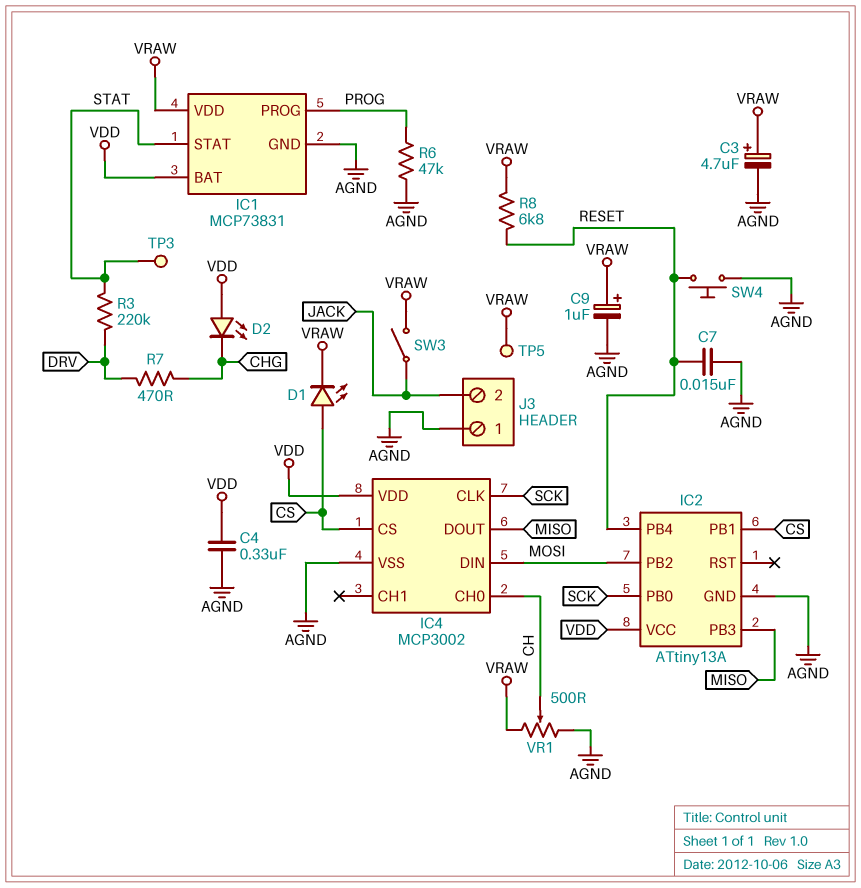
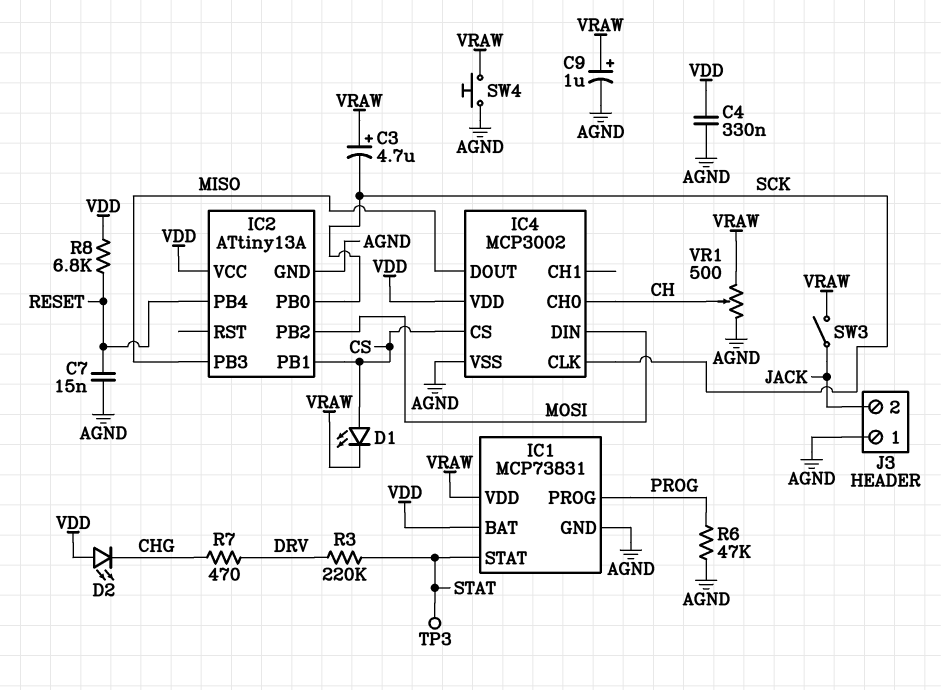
C3: 4.7uF (plus VRAW, minus AGND) -> 4.7uF (plus VRAW, minus SCK)
R8: 6.8k (RESET, VRAW) -> 6.8k (RESET, VDD)
SW4: button (AGND, RESET) -> button (AGND, VRAW)
TP5: test point (VRAW) -> none

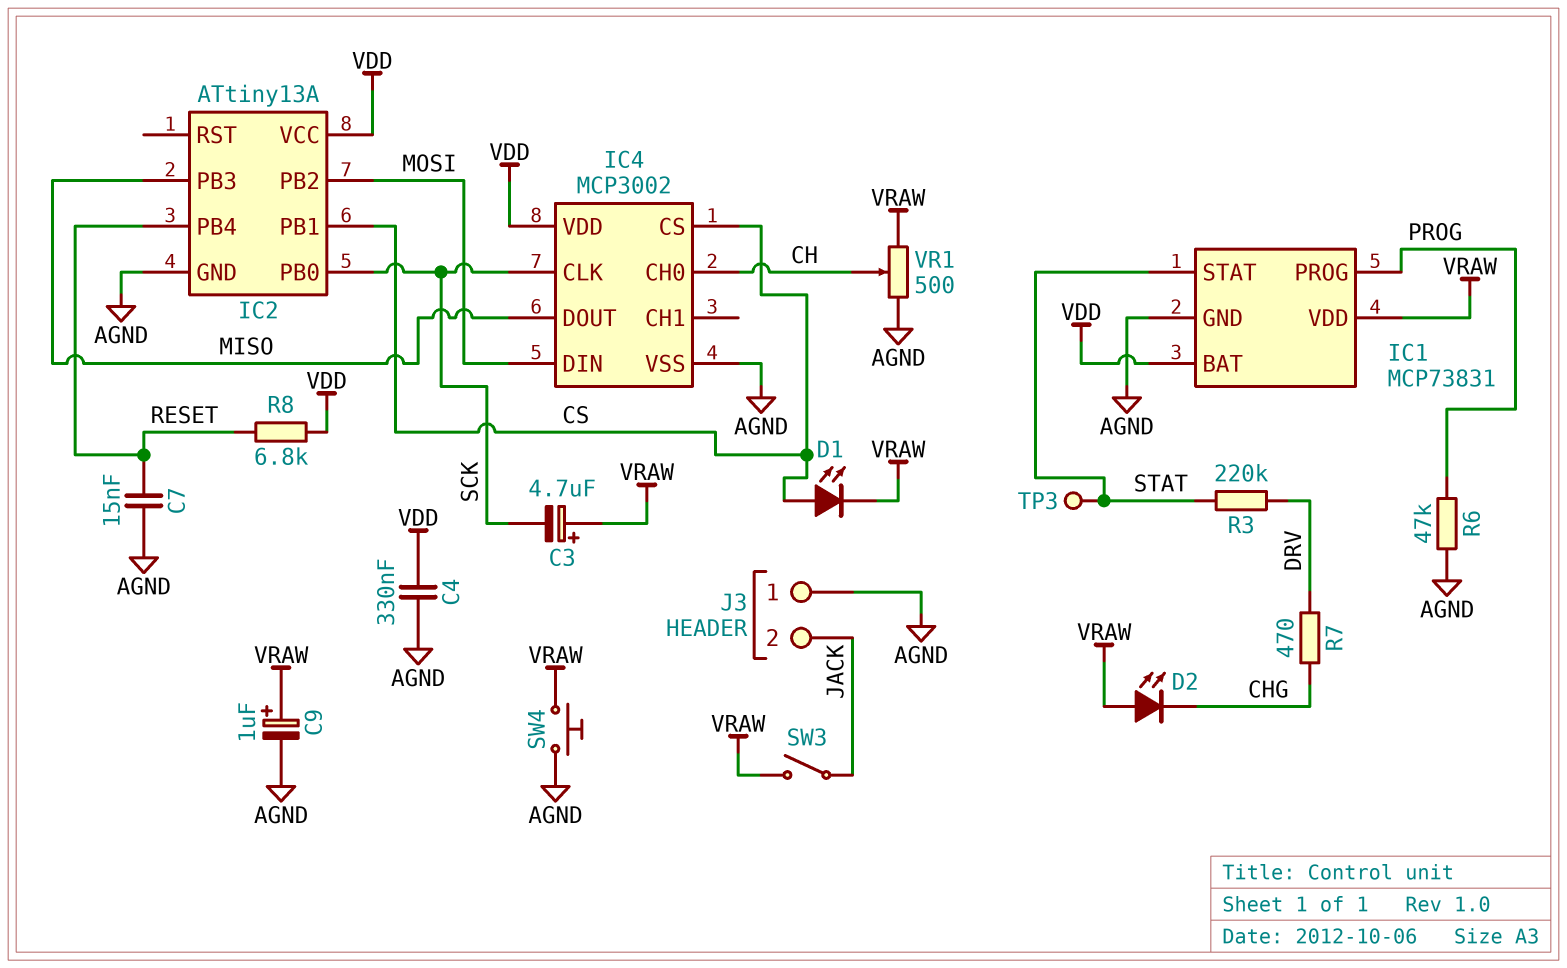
D2: LED (A VDD, K CHG) -> LED (A VRAW, K CHG)

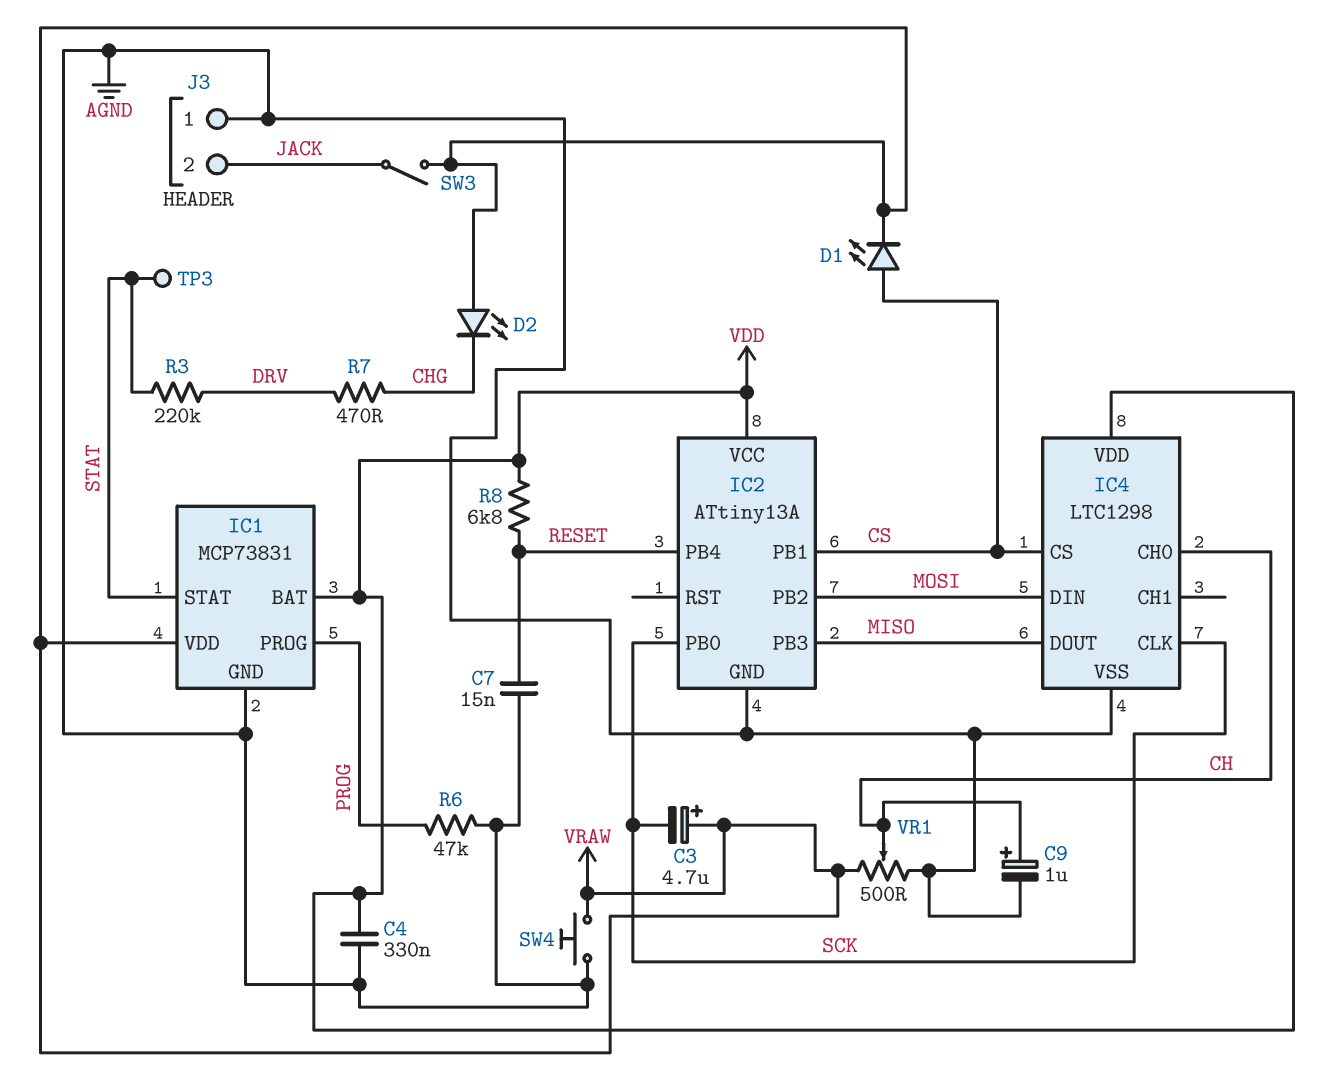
C9: 1uF (plus VRAW, minus AGND) -> 1uF (plus CH, minus AGND)
IC4: MCP3002 -> LTC1298

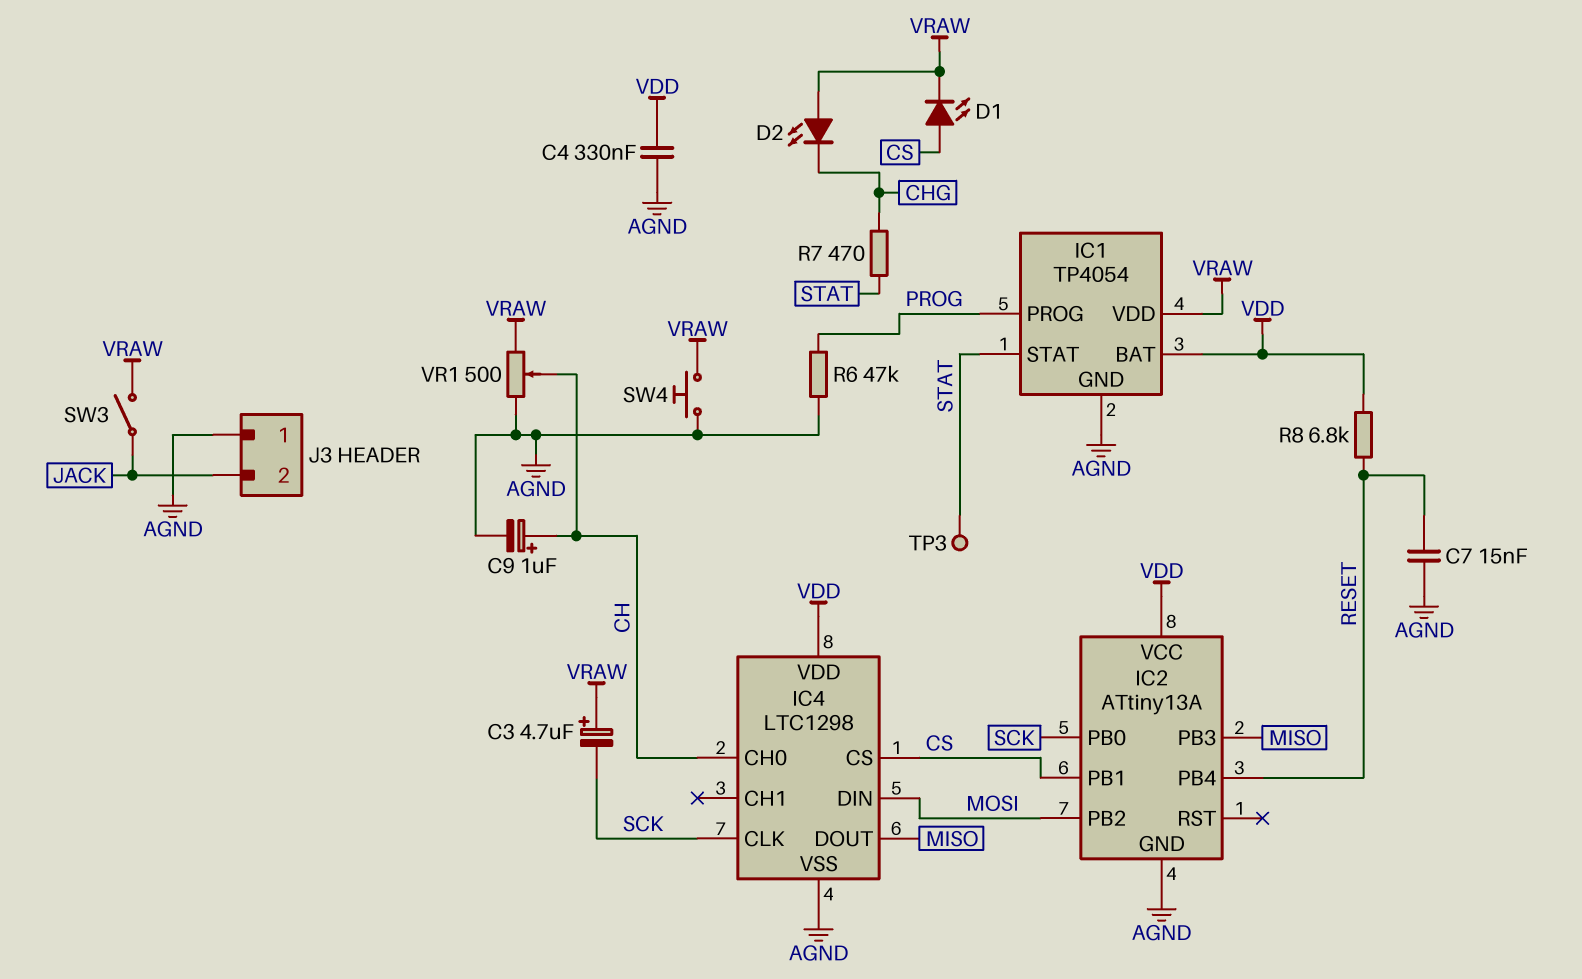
IC1: MCP73831 -> TP4054
R3: 220k (DRV, STAT) -> none
R7: 470 (CHG, DRV) -> 470 (CHG, STAT)

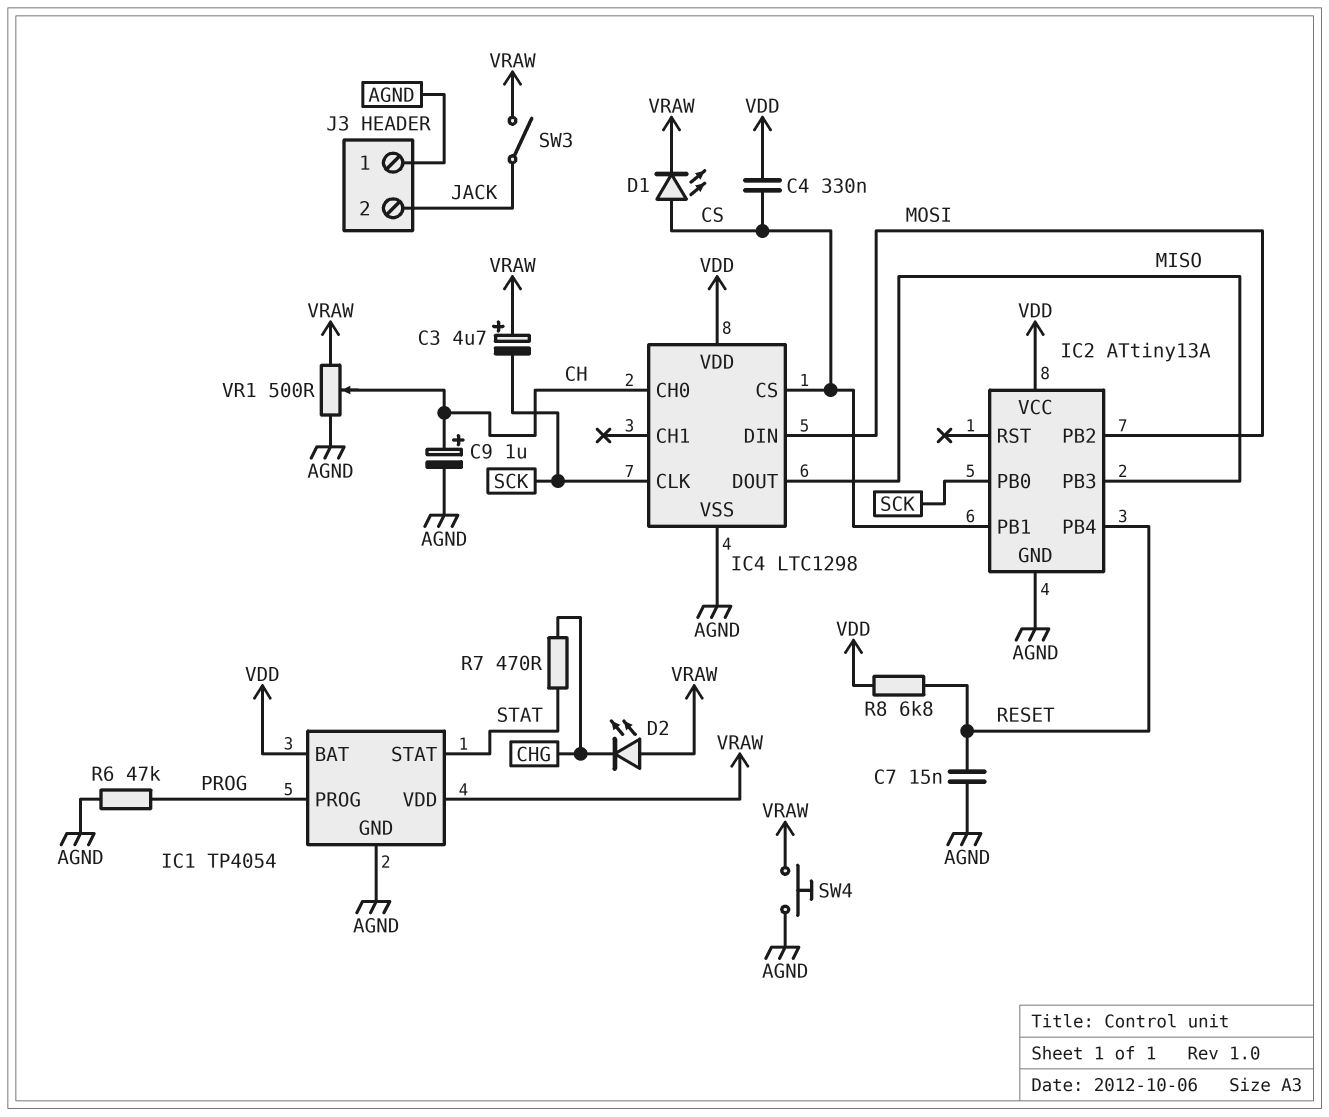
C4: 330nF (AGND, VDD) -> 330nF (CS, VDD)
TP3: test point (STAT) -> none

